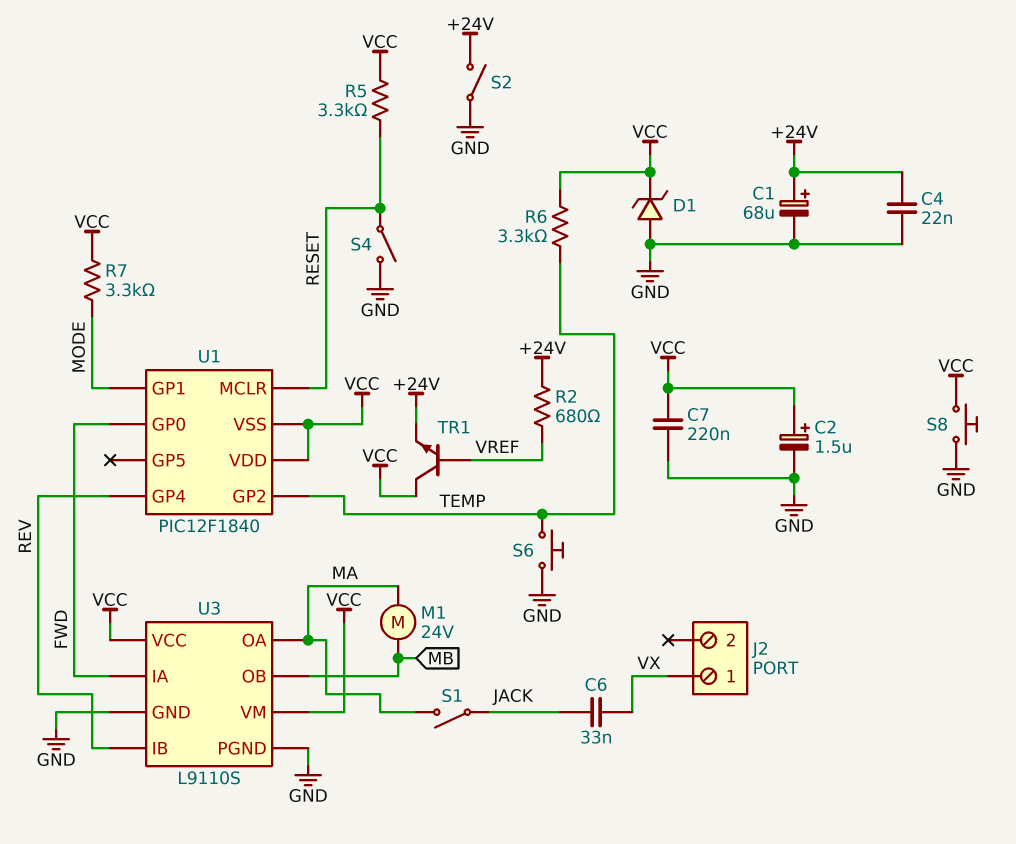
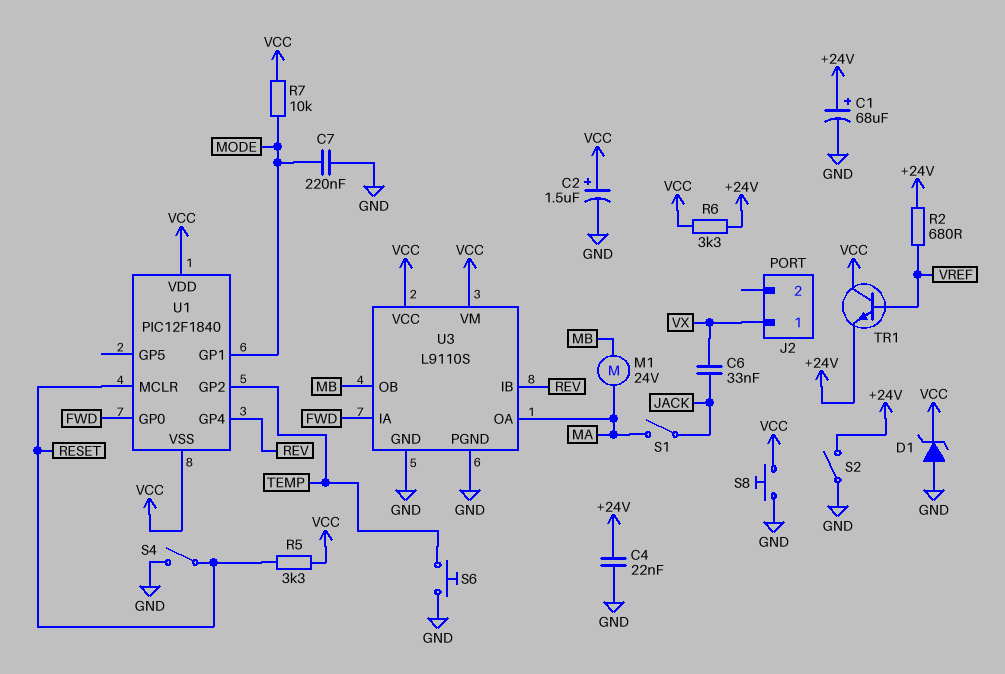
C7: 220nF (GND, VCC) -> 220nF (GND, MODE)
R6: 3.3k (TEMP, VCC) -> 3.3k (+24V, VCC)
R7: 3.3k (MODE, VCC) -> 10k (MODE, VCC)

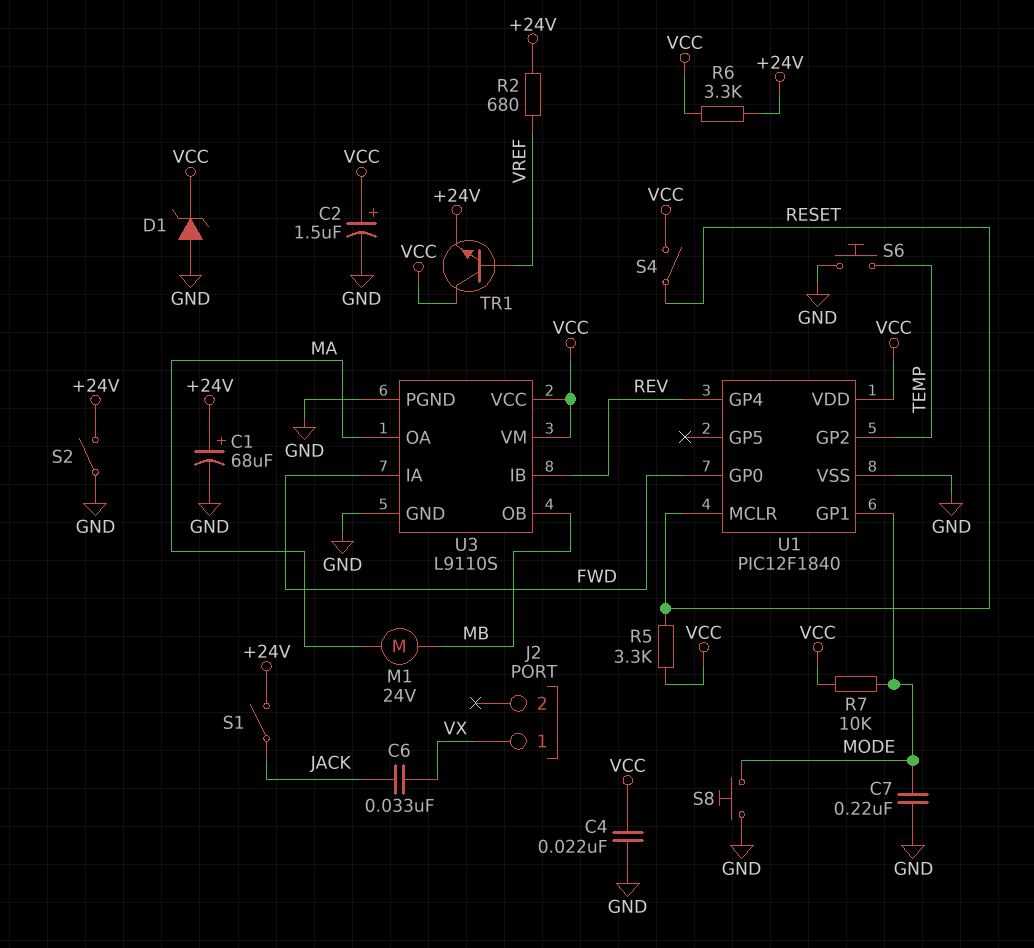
C4: 22nF (+24V, GND) -> 22nF (GND, VCC)
S1: switch (JACK, MA) -> switch (+24V, JACK)
S4: switch (GND, RESET) -> switch (RESET, VCC)
S8: button (GND, VCC) -> button (GND, MODE)
U1 pin VSS: VCC -> GND

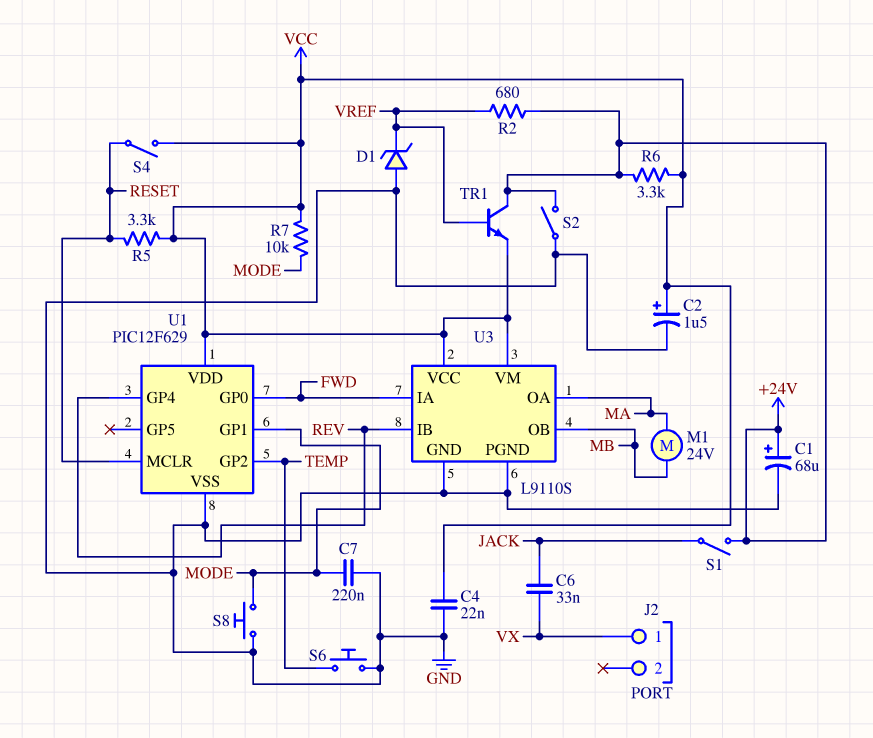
D1: zener (A GND, K VCC) -> zener (A GND, K VREF)
TR1: NPN (B VREF, C VCC, E +24V) -> NPN (B VREF, C +24V, E VCC)
U1: PIC12F1840 -> PIC12F629

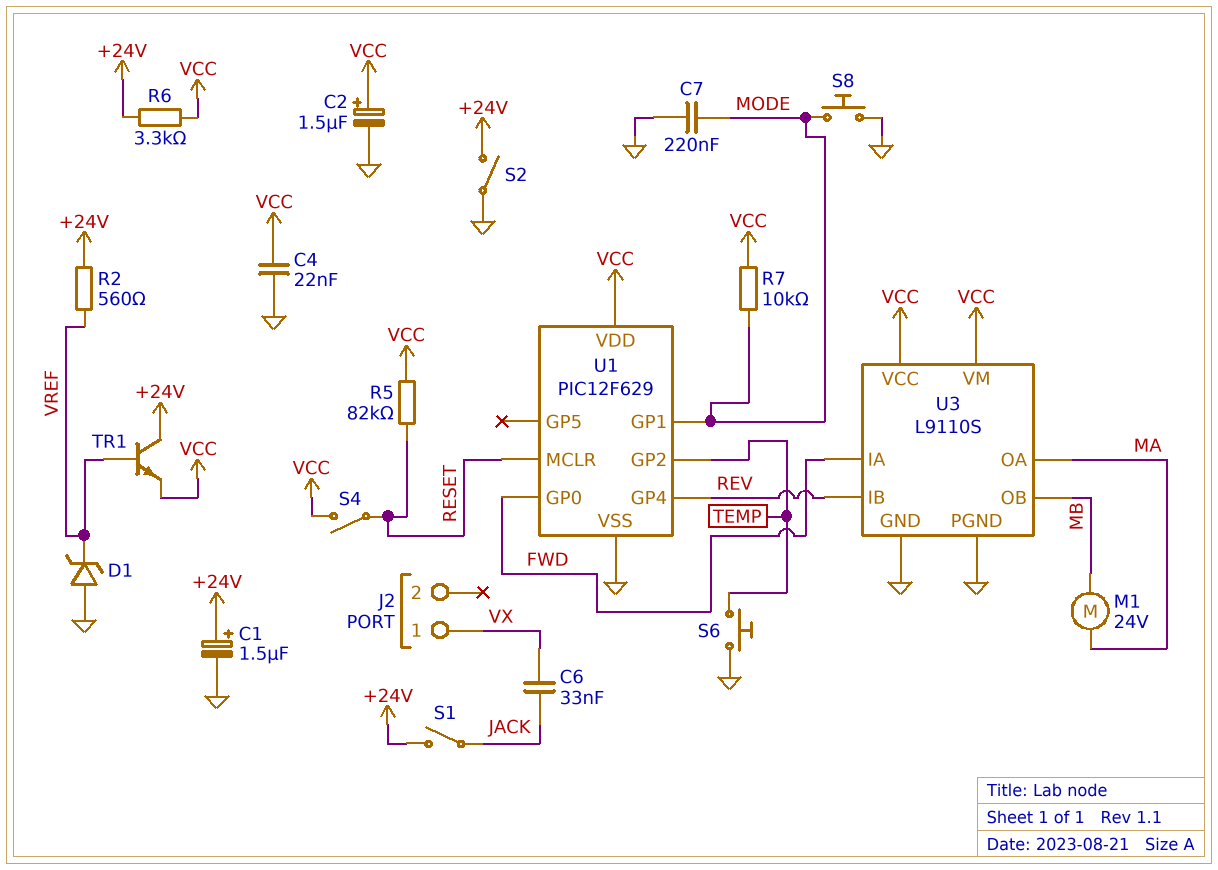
C1: 68uF (plus +24V, minus GND) -> 1.5uF (plus +24V, minus GND)
R2: 680 (+24V, VREF) -> 560 (+24V, VREF)
R5: 3.3k (RESET, VCC) -> 82k (RESET, VCC)

